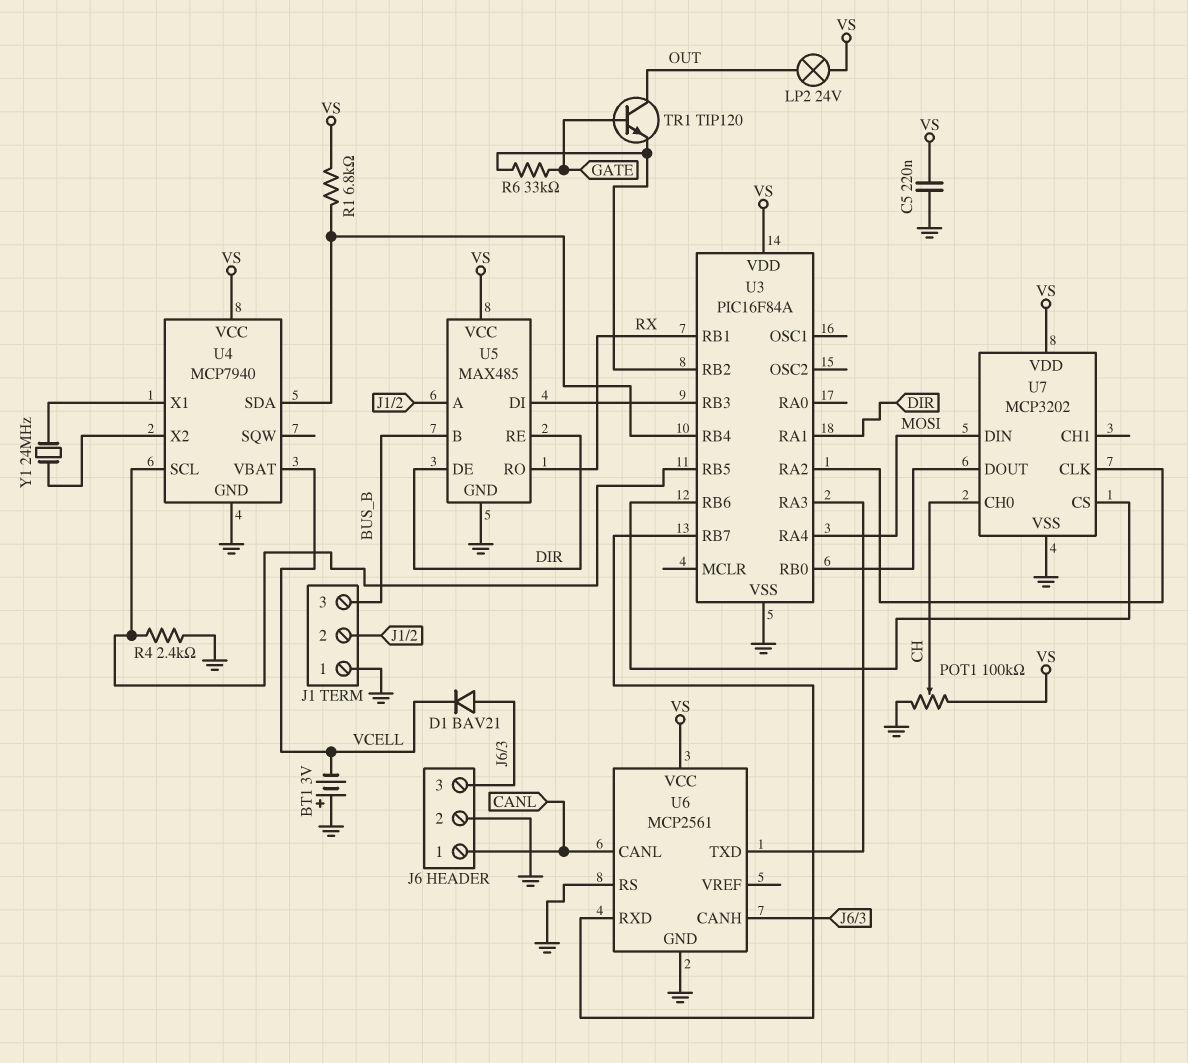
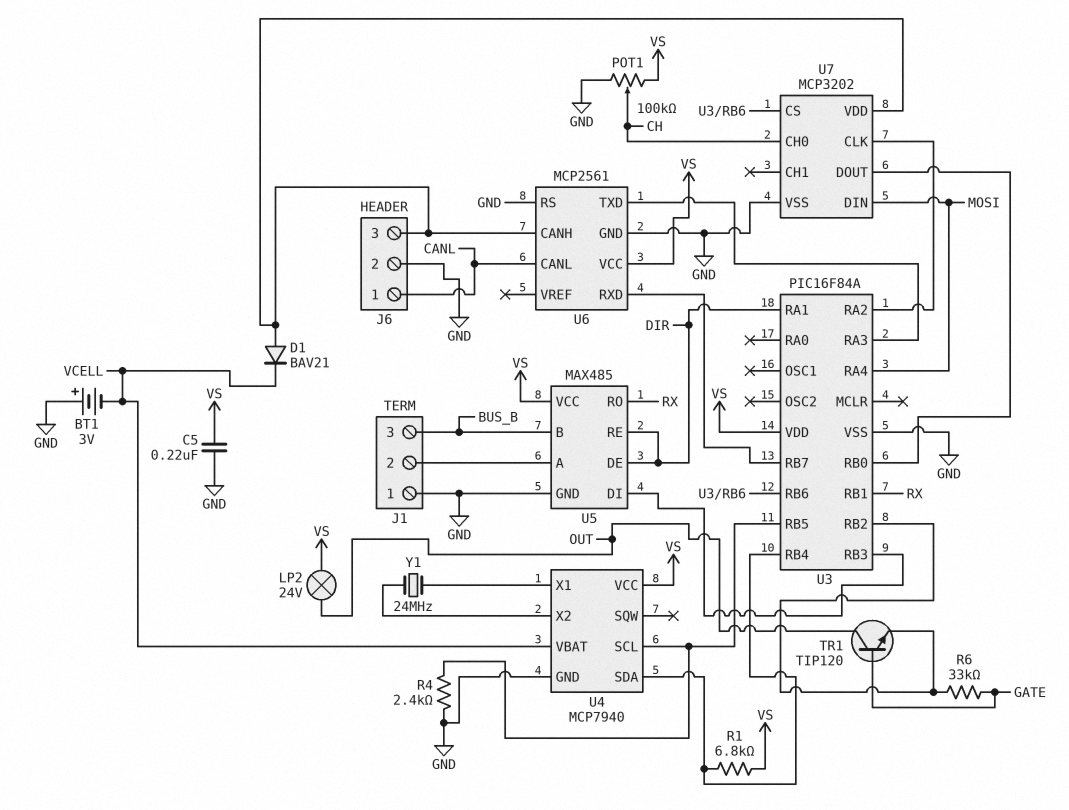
U7 pin VDD: VS -> J6/3

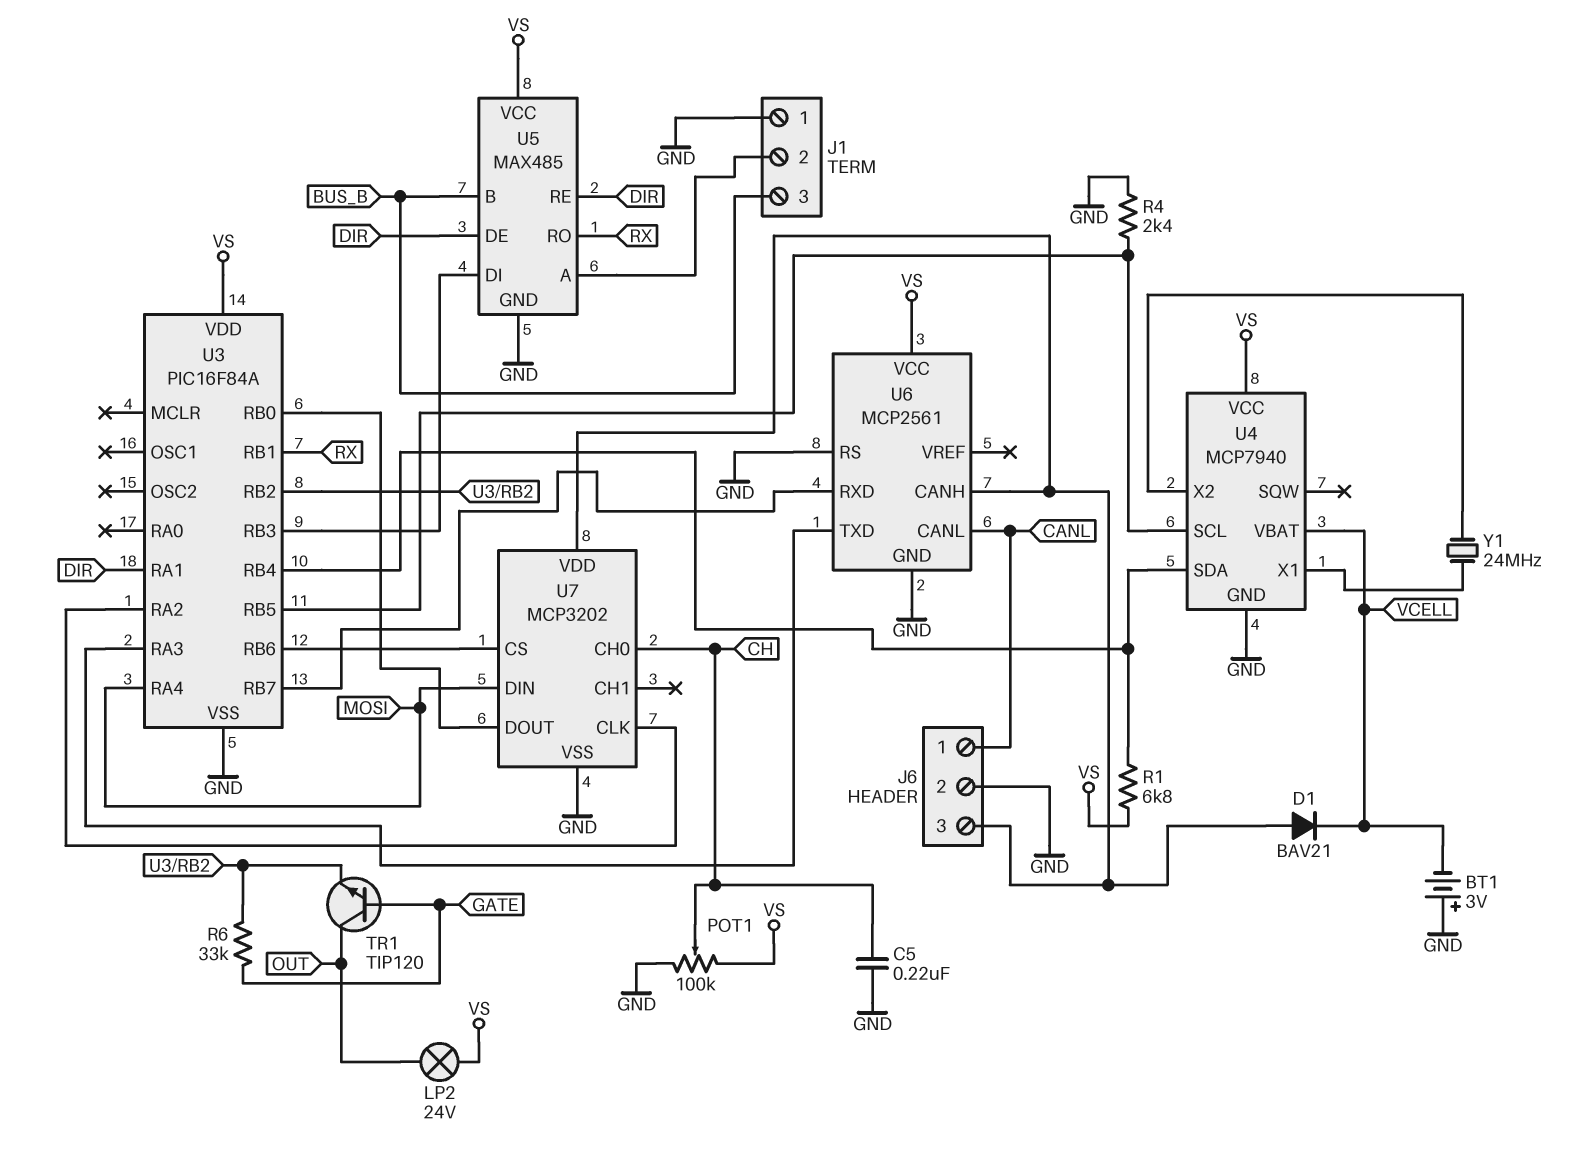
C5: 220nF (GND, VS) -> 220nF (CH, GND)

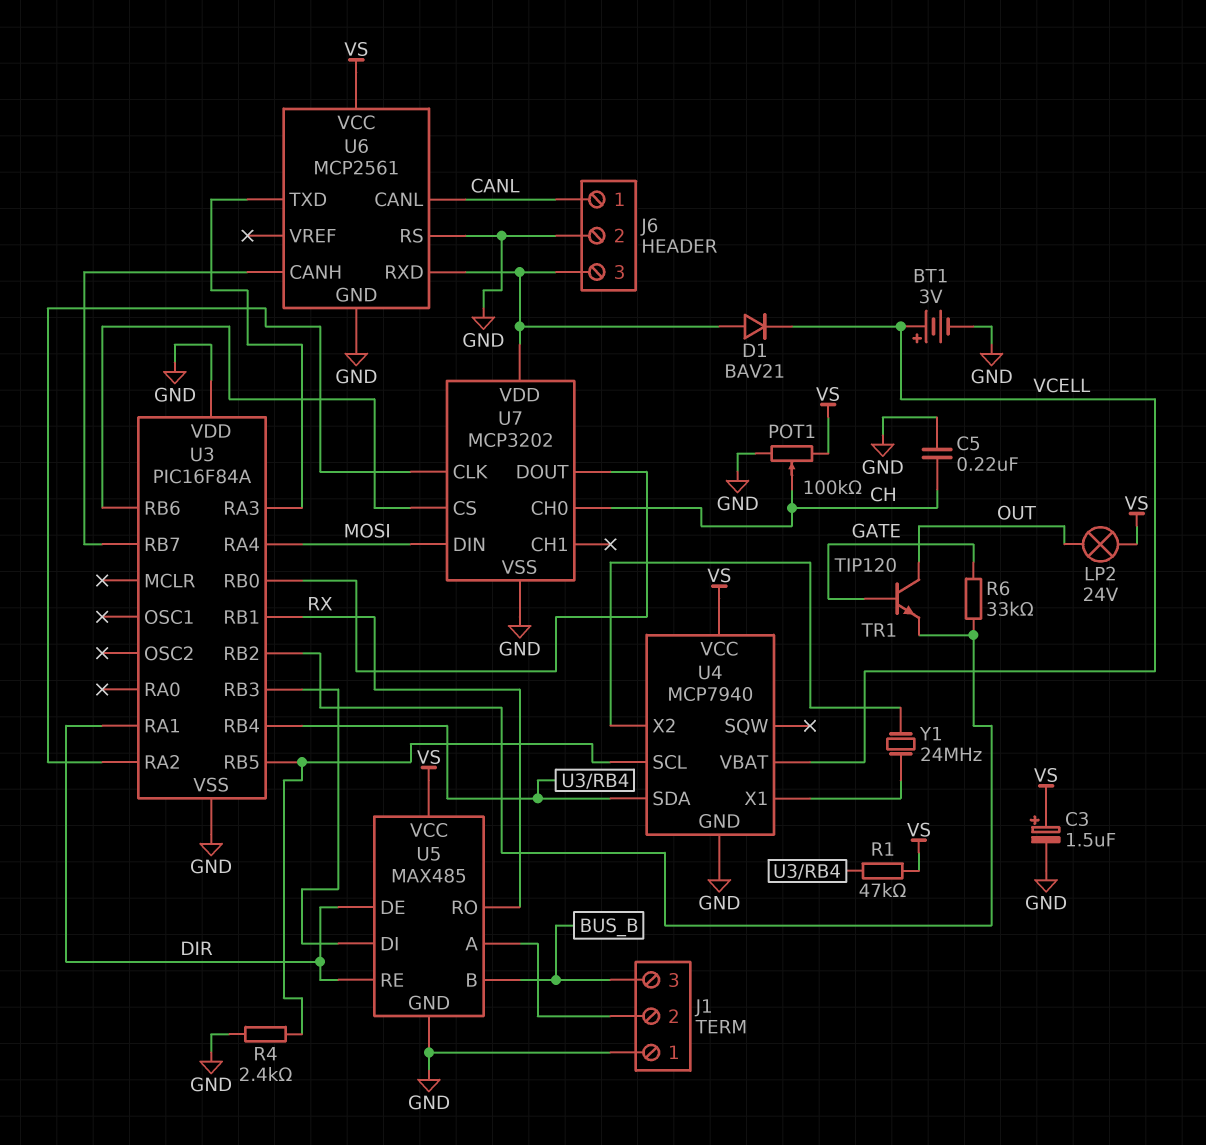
BT1: 3V (plus GND, minus VCELL) -> 3V (plus VCELL, minus GND)
C3: none -> 1.5uF (plus VS, minus GND)
R1: 6.8k (U3/RB4, VS) -> 47k (U3/RB4, VS)
U3 pin VDD: VS -> GND
U6 pin CANH: J6/3 -> U3/RB7
U6 pin RXD: U3/RB7 -> J6/3

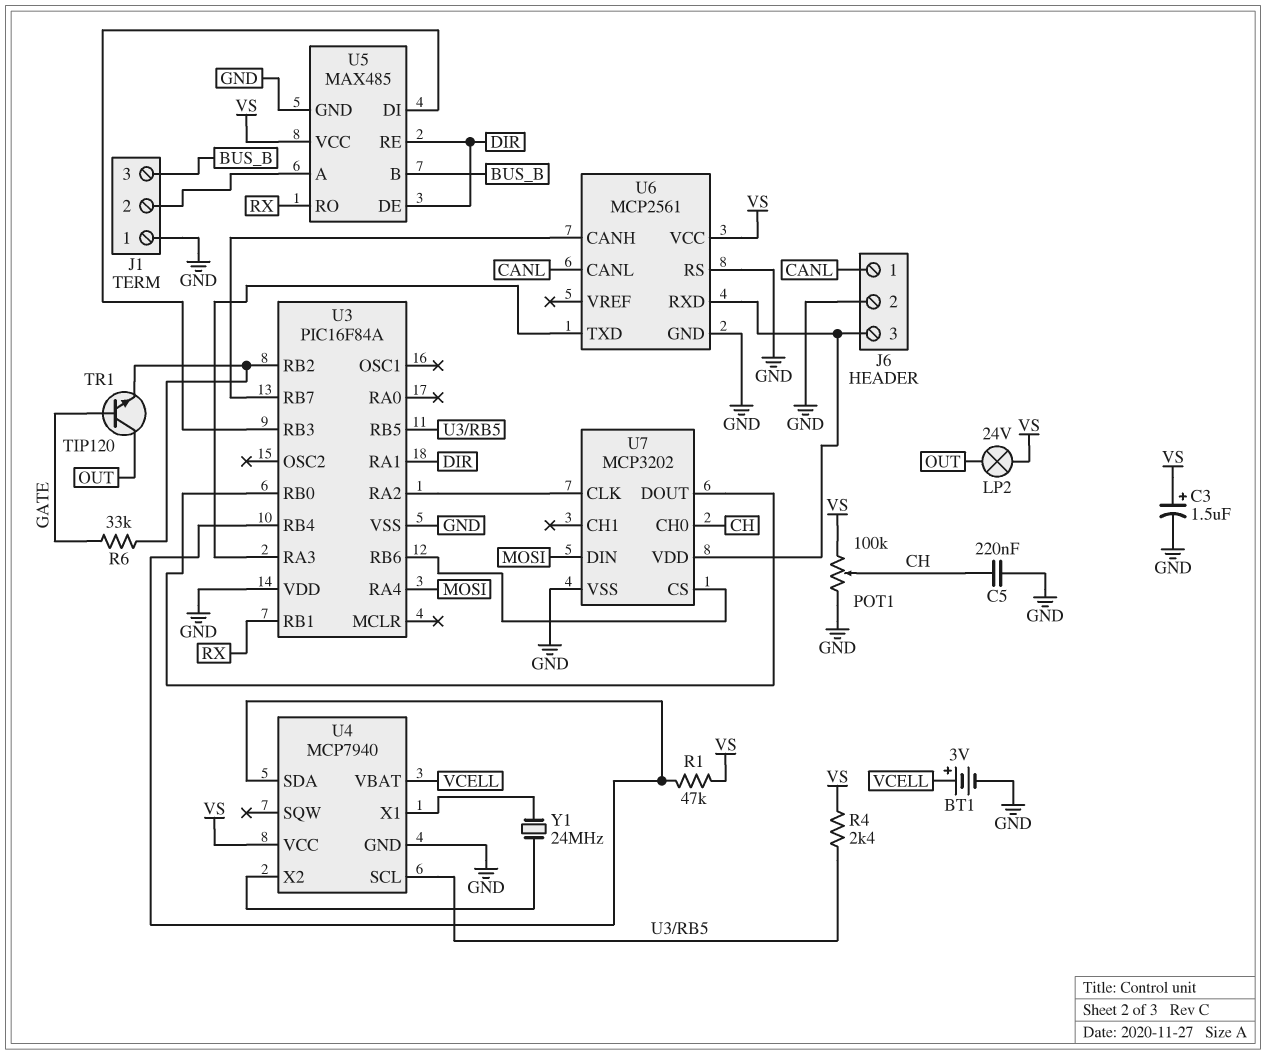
D1: diode BAV21 (A J6/3, K VCELL) -> none
R4: 2.4k (GND, U3/RB5) -> 2.4k (U3/RB5, VS)

